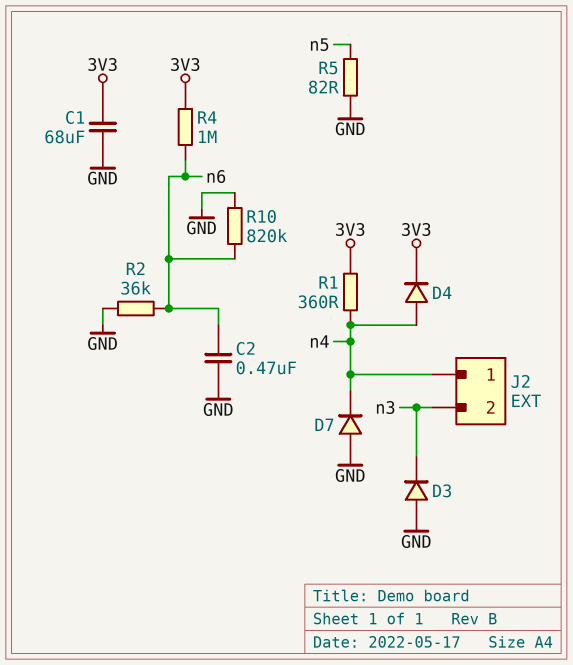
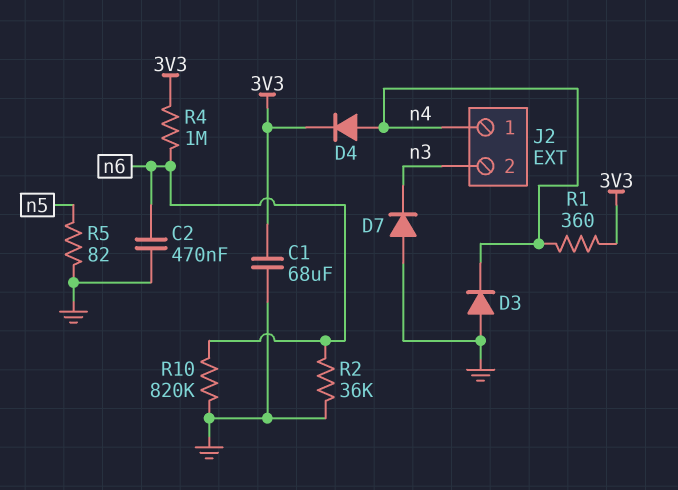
D3: diode (A GND, K n3) -> diode (A GND, K n4)
D7: diode (A GND, K n4) -> diode (A GND, K n3)

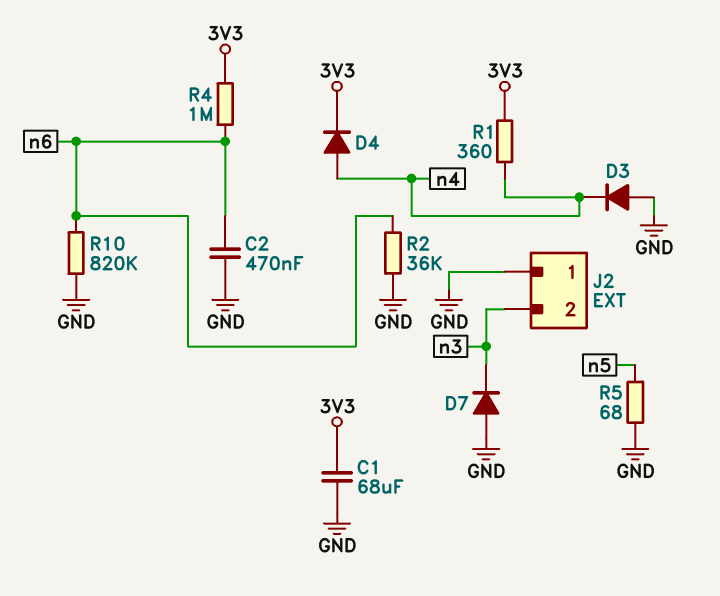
J2 pin 1: n4 -> GND
R5: 82 (GND, n5) -> 68 (GND, n5)

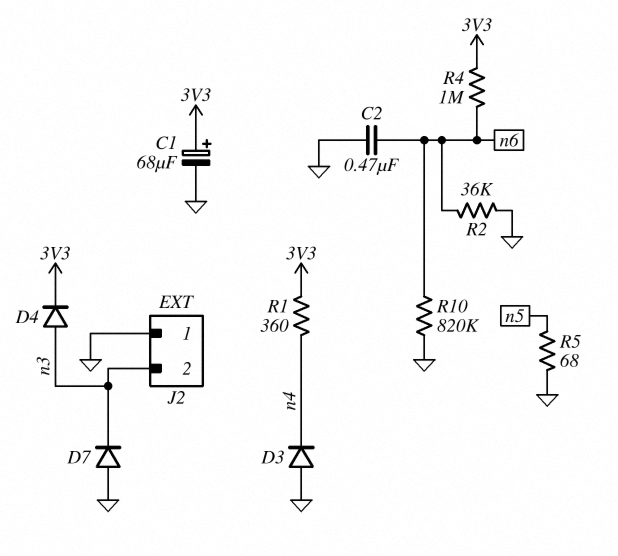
C1: 68uF (3V3, GND) -> 68uF (plus 3V3, minus GND)
D4: diode (A n4, K 3V3) -> diode (A n3, K 3V3)

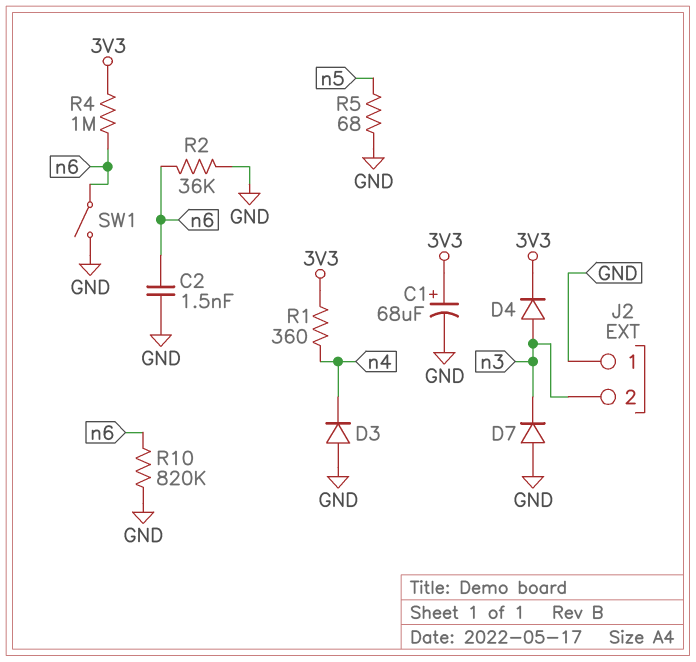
C2: 470nF (GND, n6) -> 1.5nF (GND, n6)
SW1: none -> switch (GND, n6)

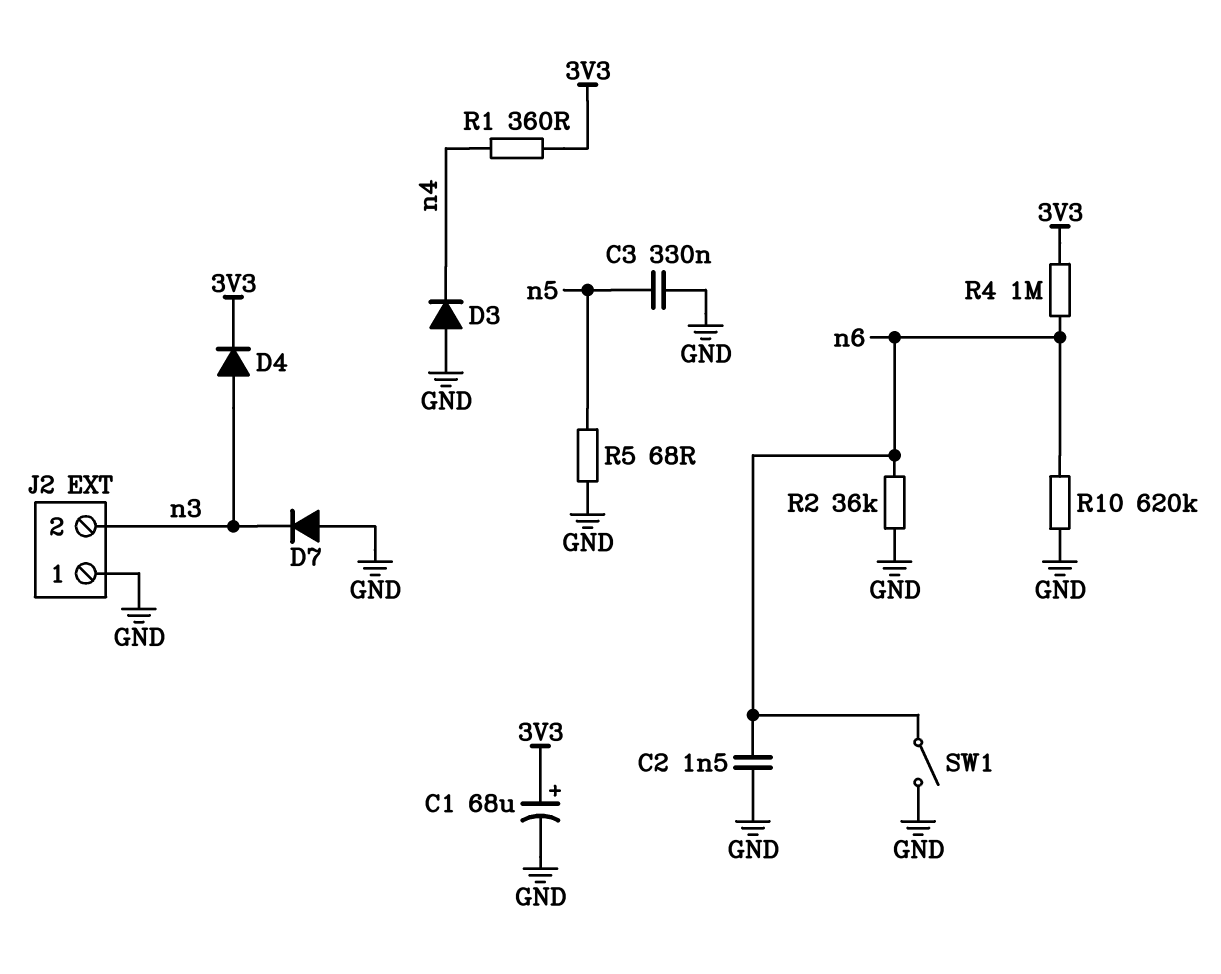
C3: none -> 330nF (GND, n5)
R10: 820k (GND, n6) -> 620k (GND, n6)

